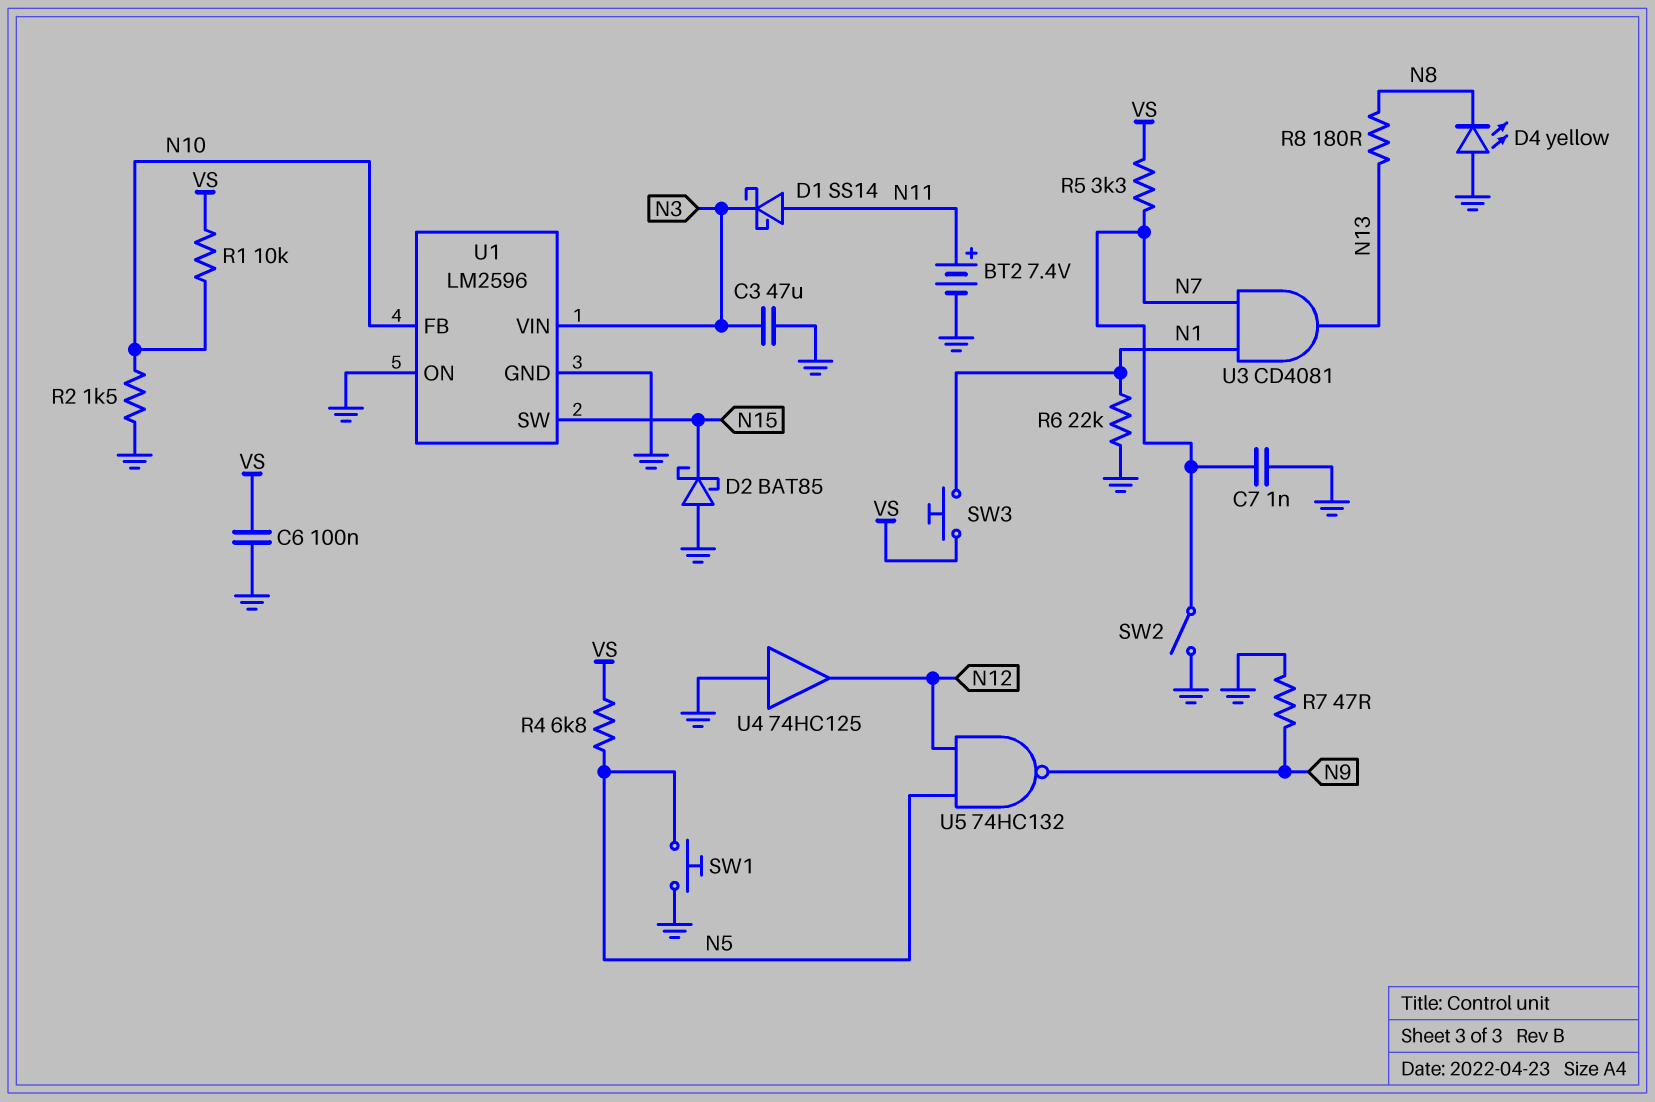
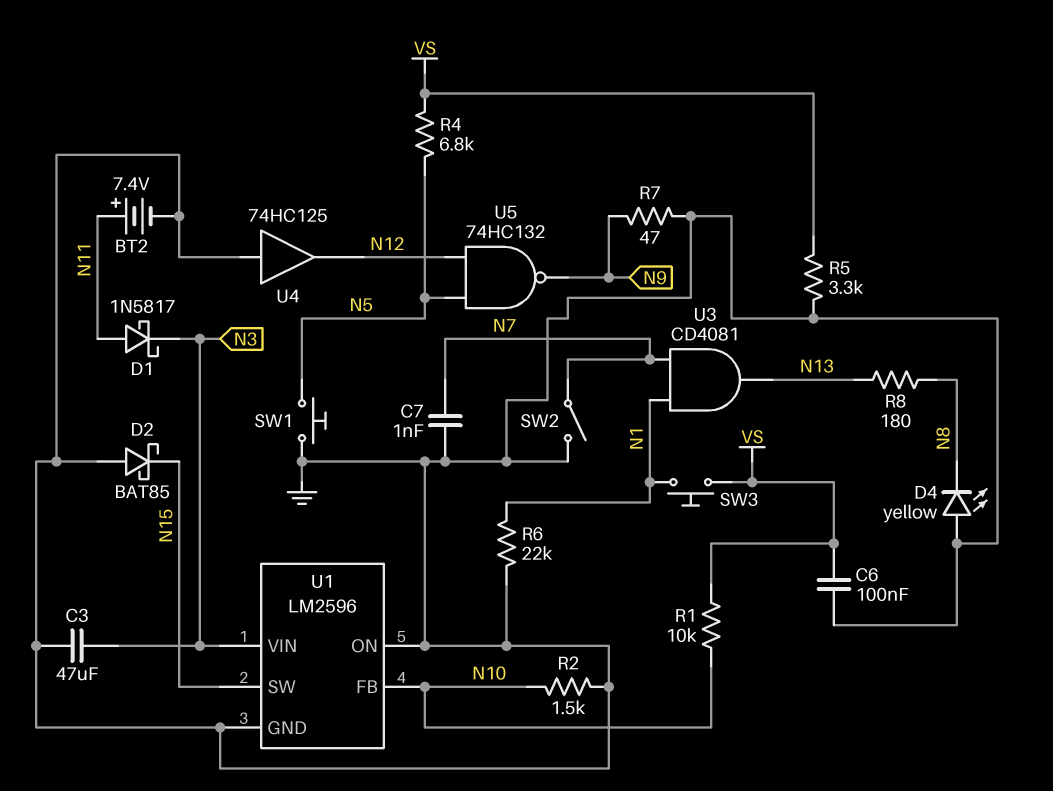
D1: schottky SS14 (A N11, K N3) -> schottky 1N5817 (A N11, K N3)
R5: 3.3k (N7, VS) -> 3.3k (GND, VS)

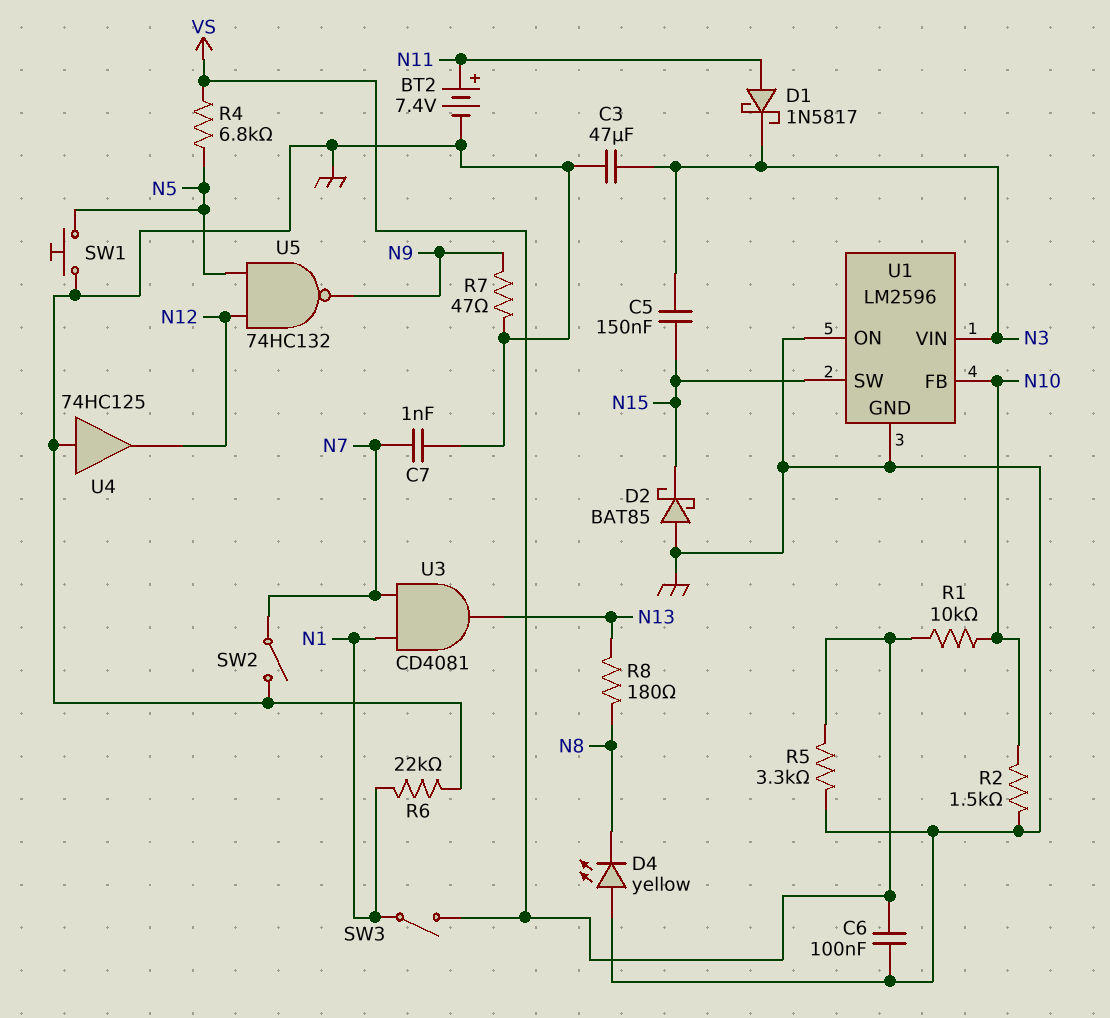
C5: none -> 150nF (N3, N15)
SW3: button (N1, VS) -> switch (N1, VS)

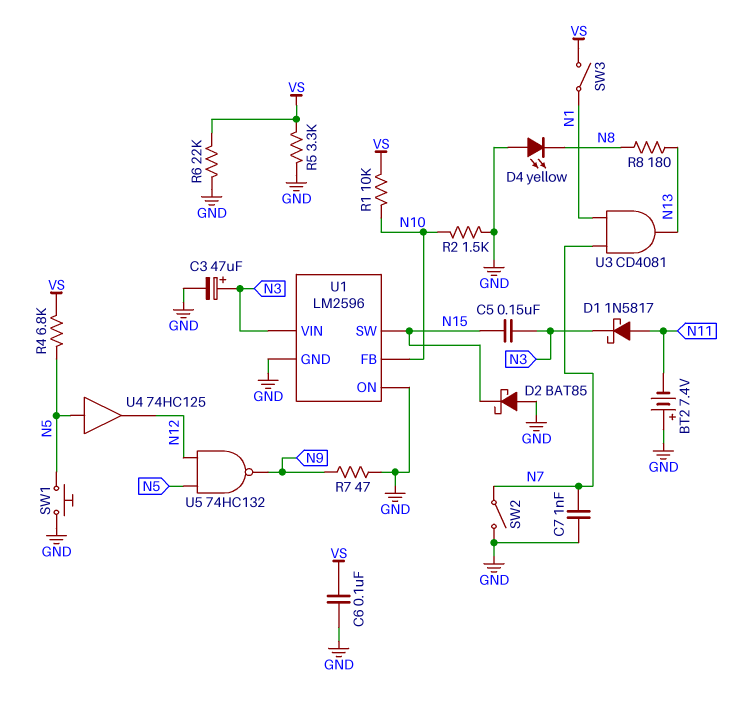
BT2: 7.4V (plus N11, minus GND) -> 7.4V (plus GND, minus N11)
C3: 47uF (GND, N3) -> 47uF (plus N3, minus GND)
R6: 22k (GND, N1) -> 22k (GND, VS)
U4: buffer 74HC125 (in GND, out N12) -> buffer 74HC125 (in N5, out N12)

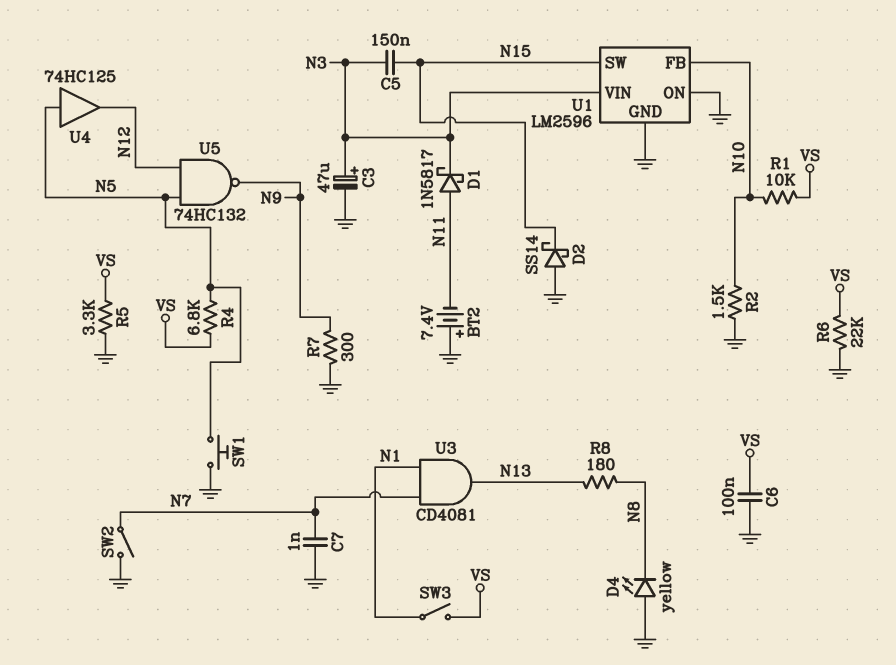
D2: schottky BAT85 (A GND, K N15) -> schottky SS14 (A GND, K N15)
R7: 47 (GND, N9) -> 300 (GND, N9)

